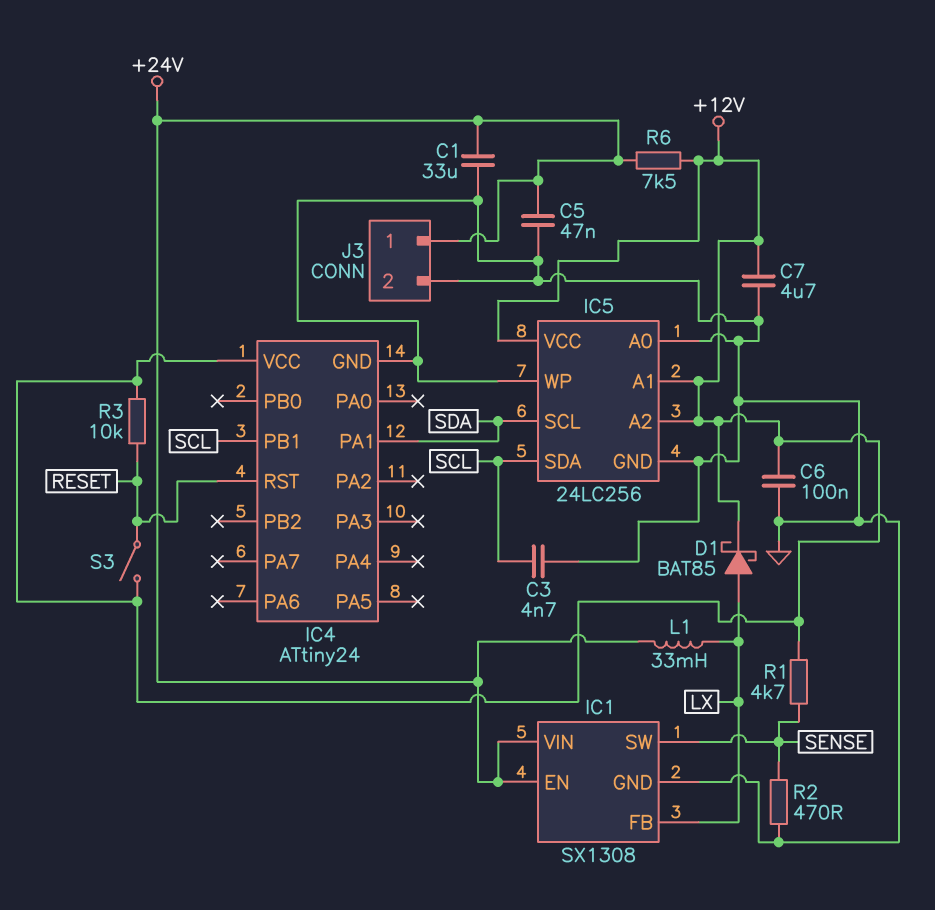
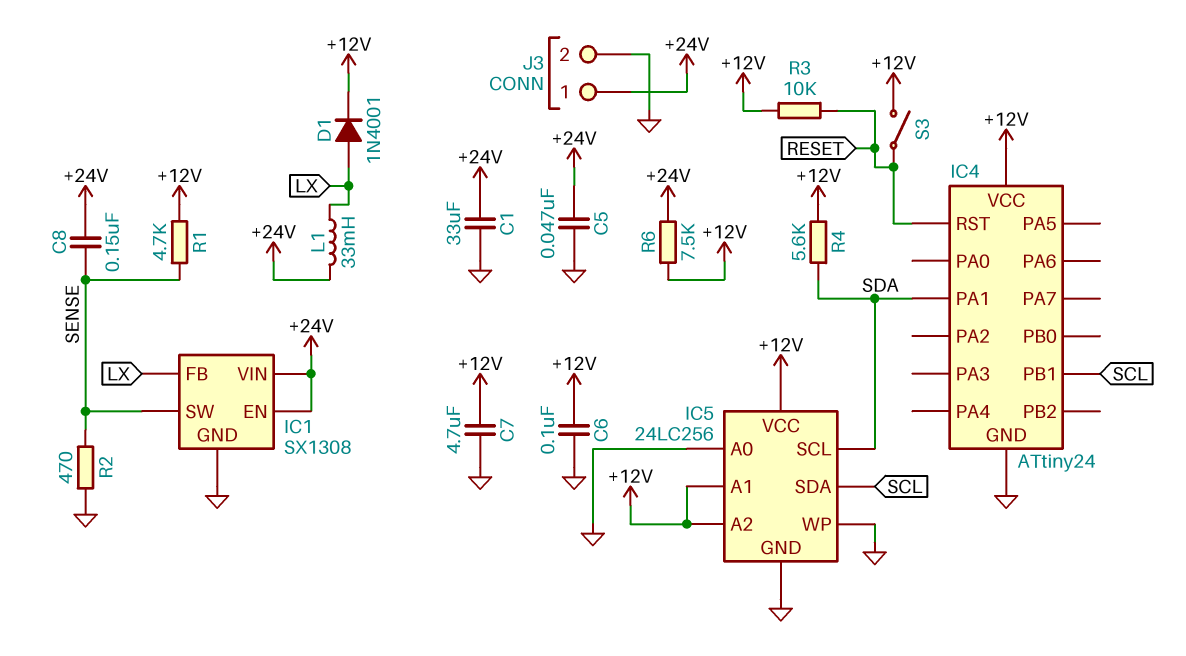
C3: 4.7nF (GND, SCL) -> none
C8: none -> 150nF (+24V, SENSE)
D1: schottky BAT85 (A LX, K +12V) -> diode 1N4001 (A LX, K +12V)
R4: none -> 5.6k (+12V, SDA)

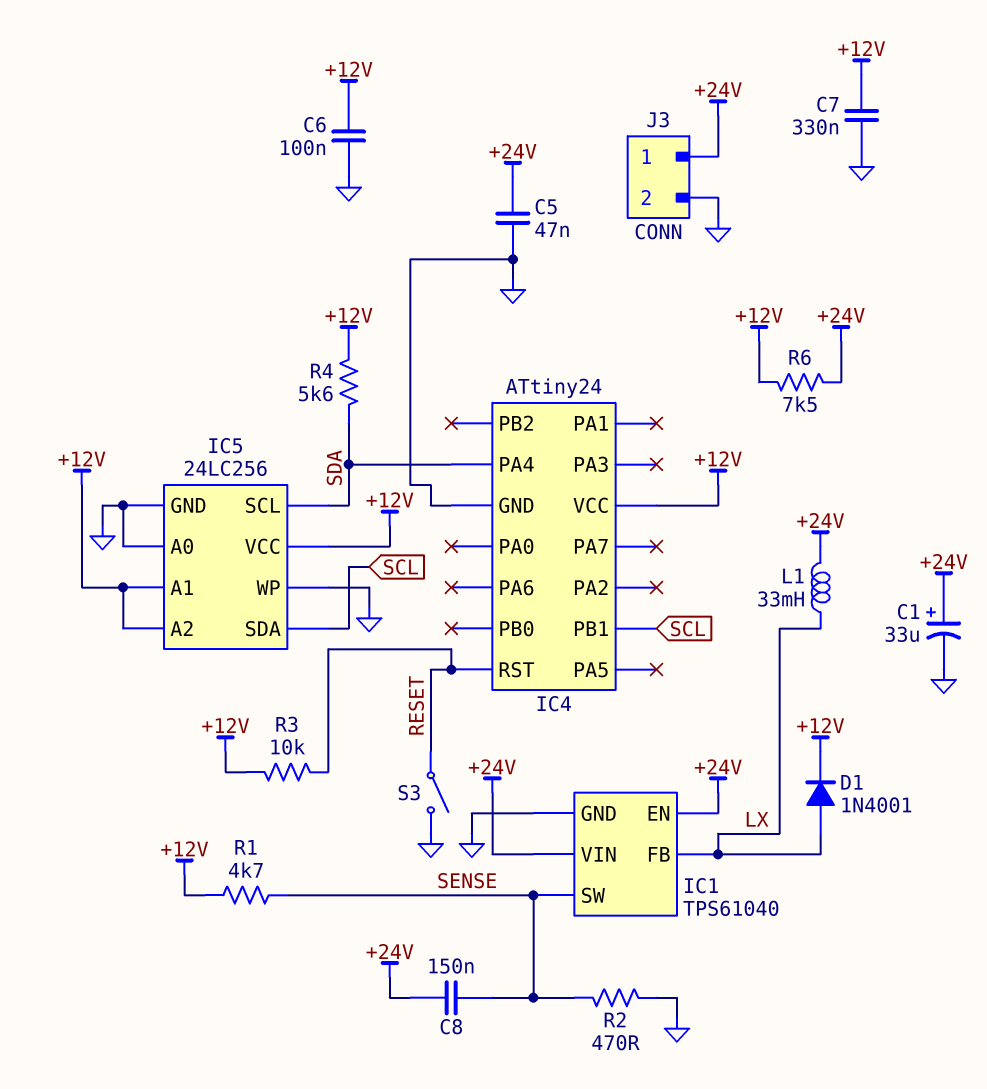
C1: 33uF (+24V, GND) -> 33uF (plus +24V, minus GND)
C7: 4.7uF (+12V, GND) -> 330nF (+12V, GND)
IC1: SX1308 -> TPS61040
IC4 pin PA1: SDA -> none
IC4 pin PA4: none -> SDA
S3: switch (+12V, RESET) -> switch (GND, RESET)

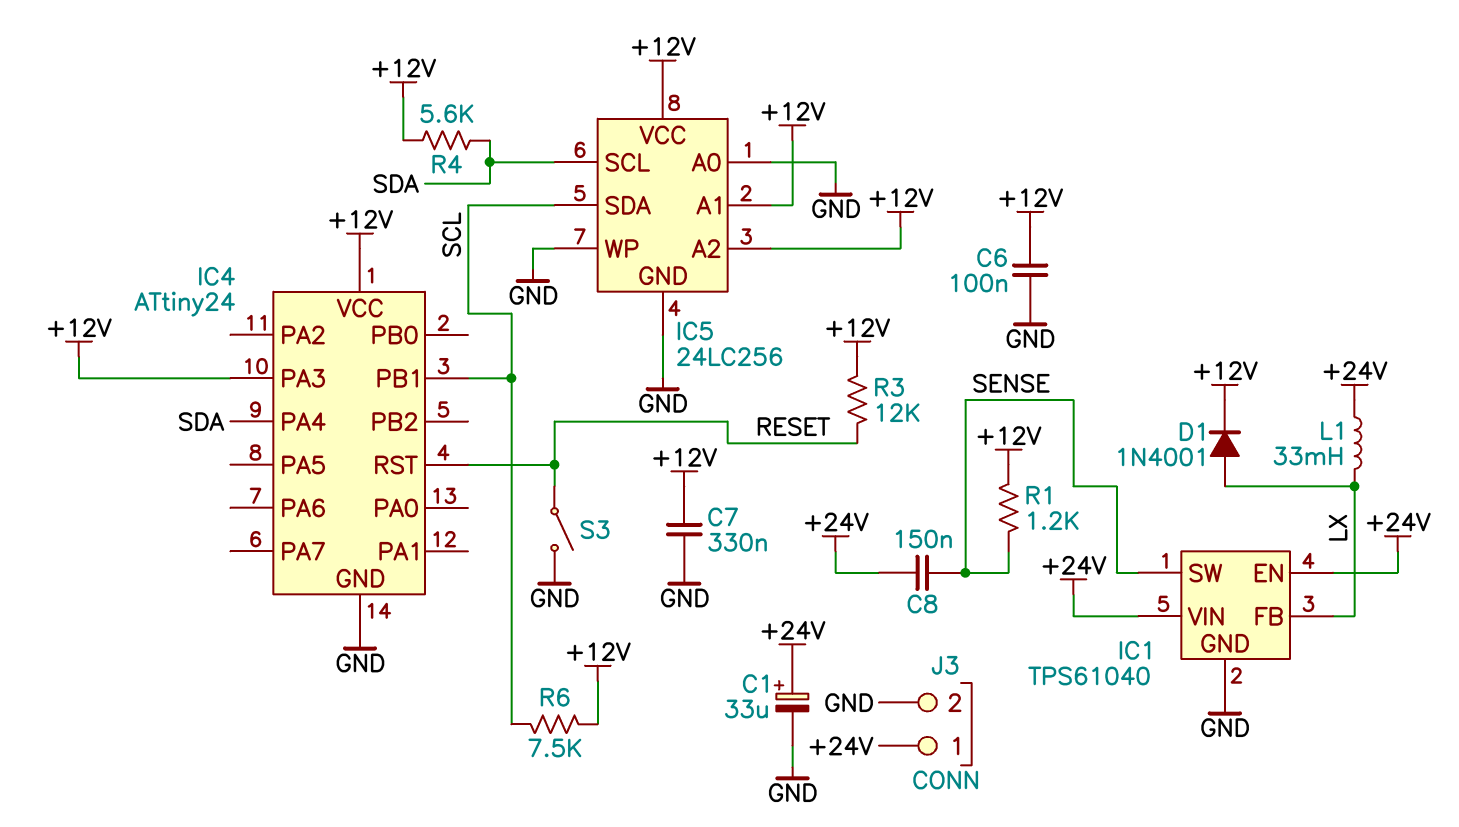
C5: 47nF (+24V, GND) -> none
IC4 pin PA3: none -> +12V
R1: 4.7k (+12V, SENSE) -> 1.2k (+12V, SENSE)
R2: 470 (GND, SENSE) -> none
R3: 10k (+12V, RESET) -> 12k (+12V, RESET)
R6: 7.5k (+12V, +24V) -> 7.5k (+12V, SCL)

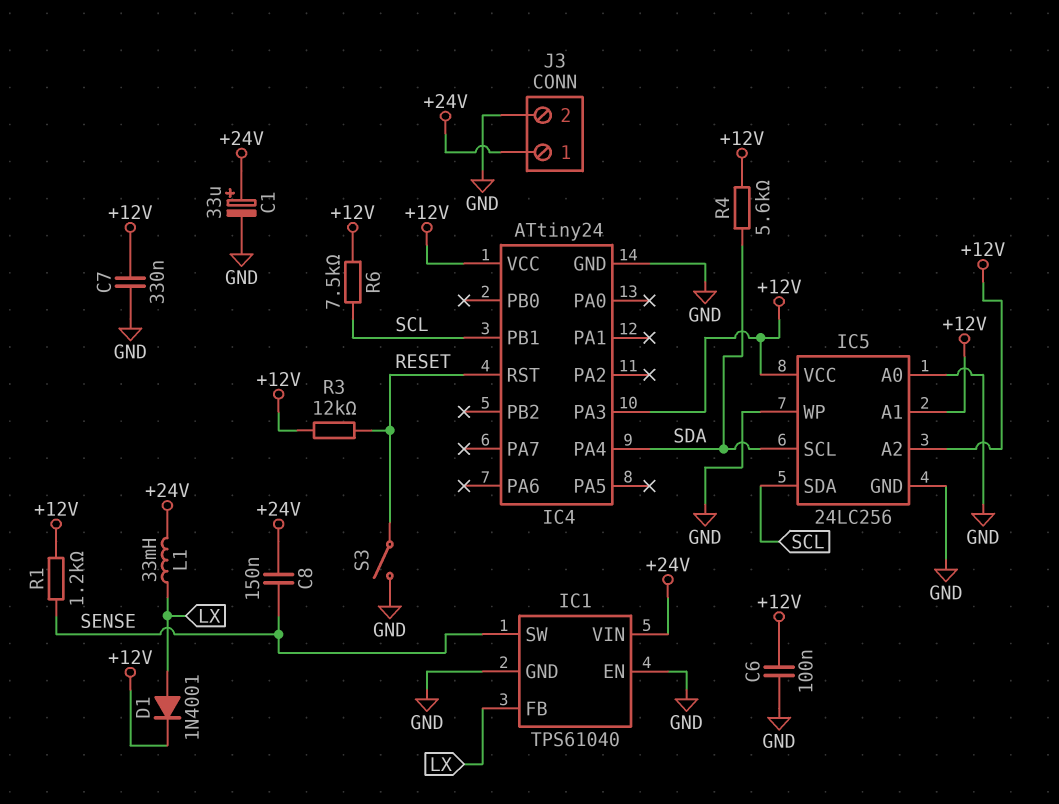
IC1 pin EN: +24V -> GND

